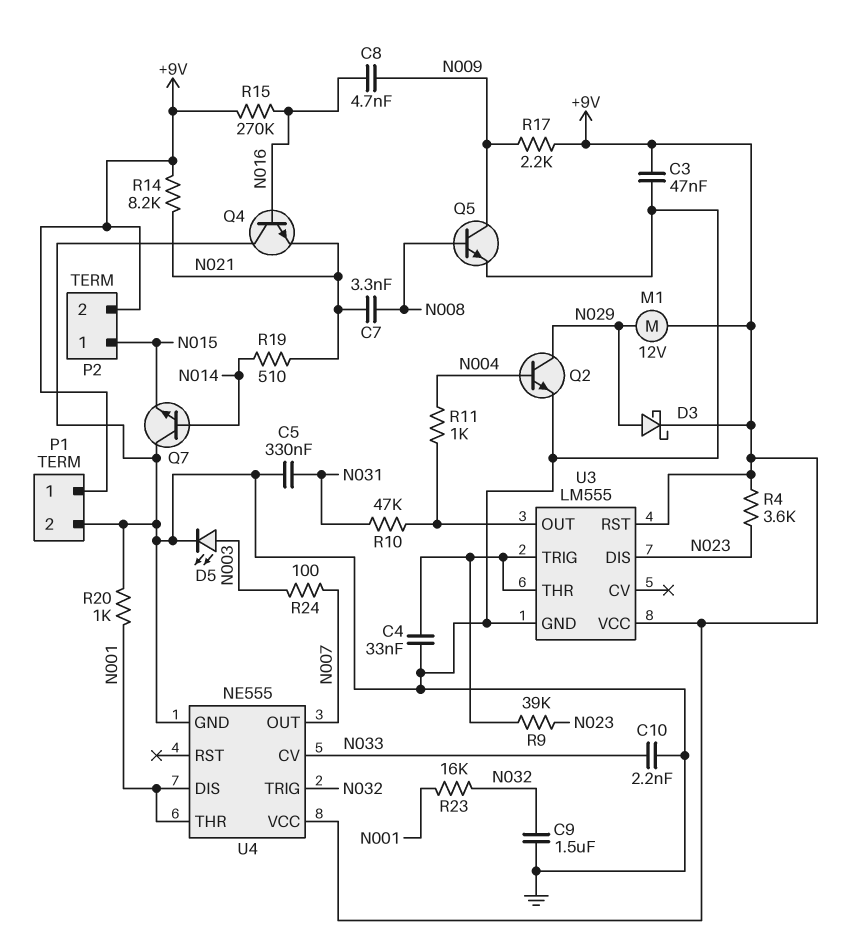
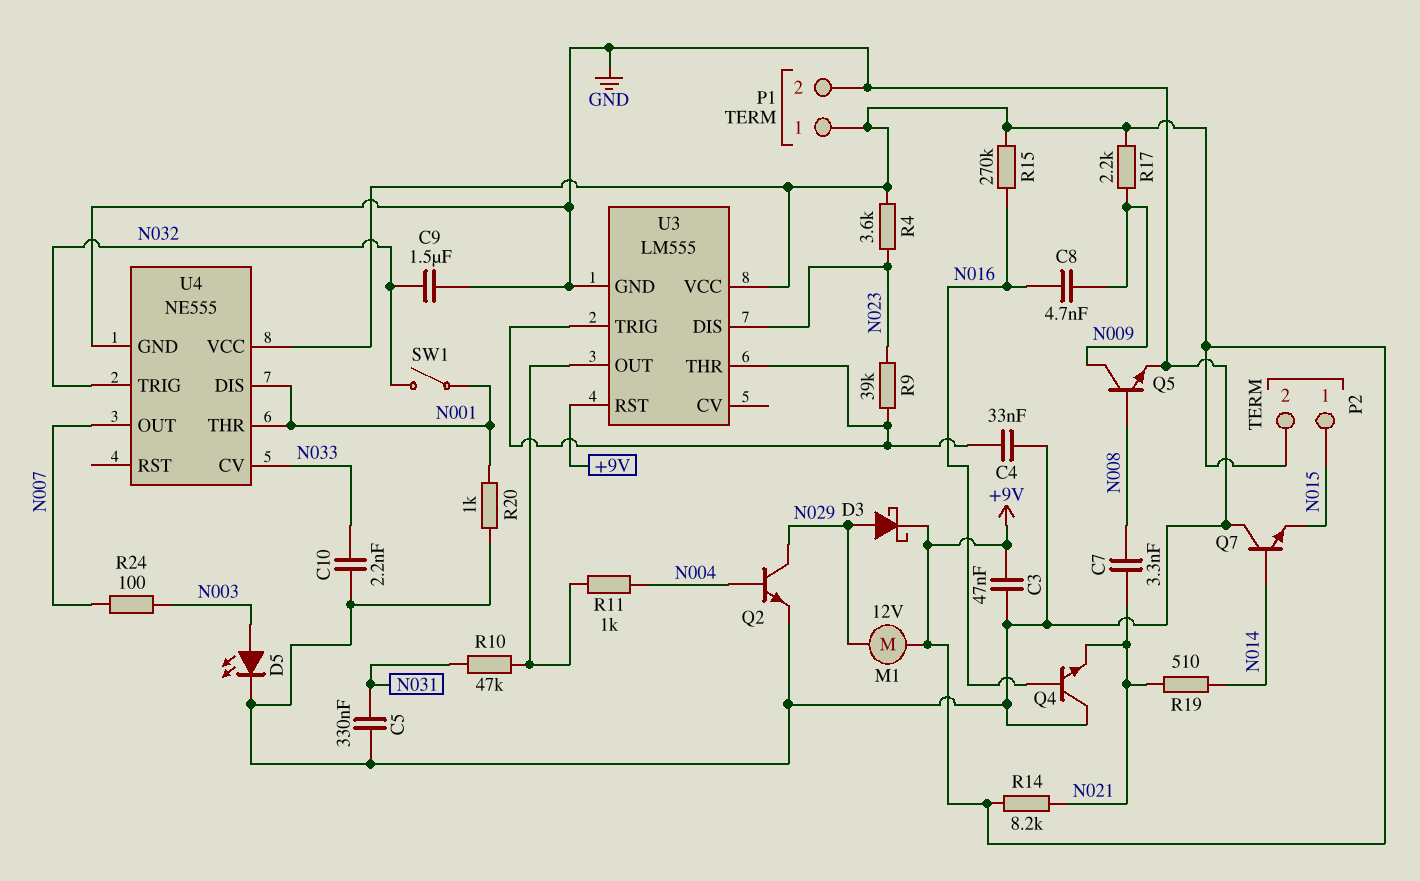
R23: 16k (N001, N032) -> none
SW1: none -> switch (N001, N032)

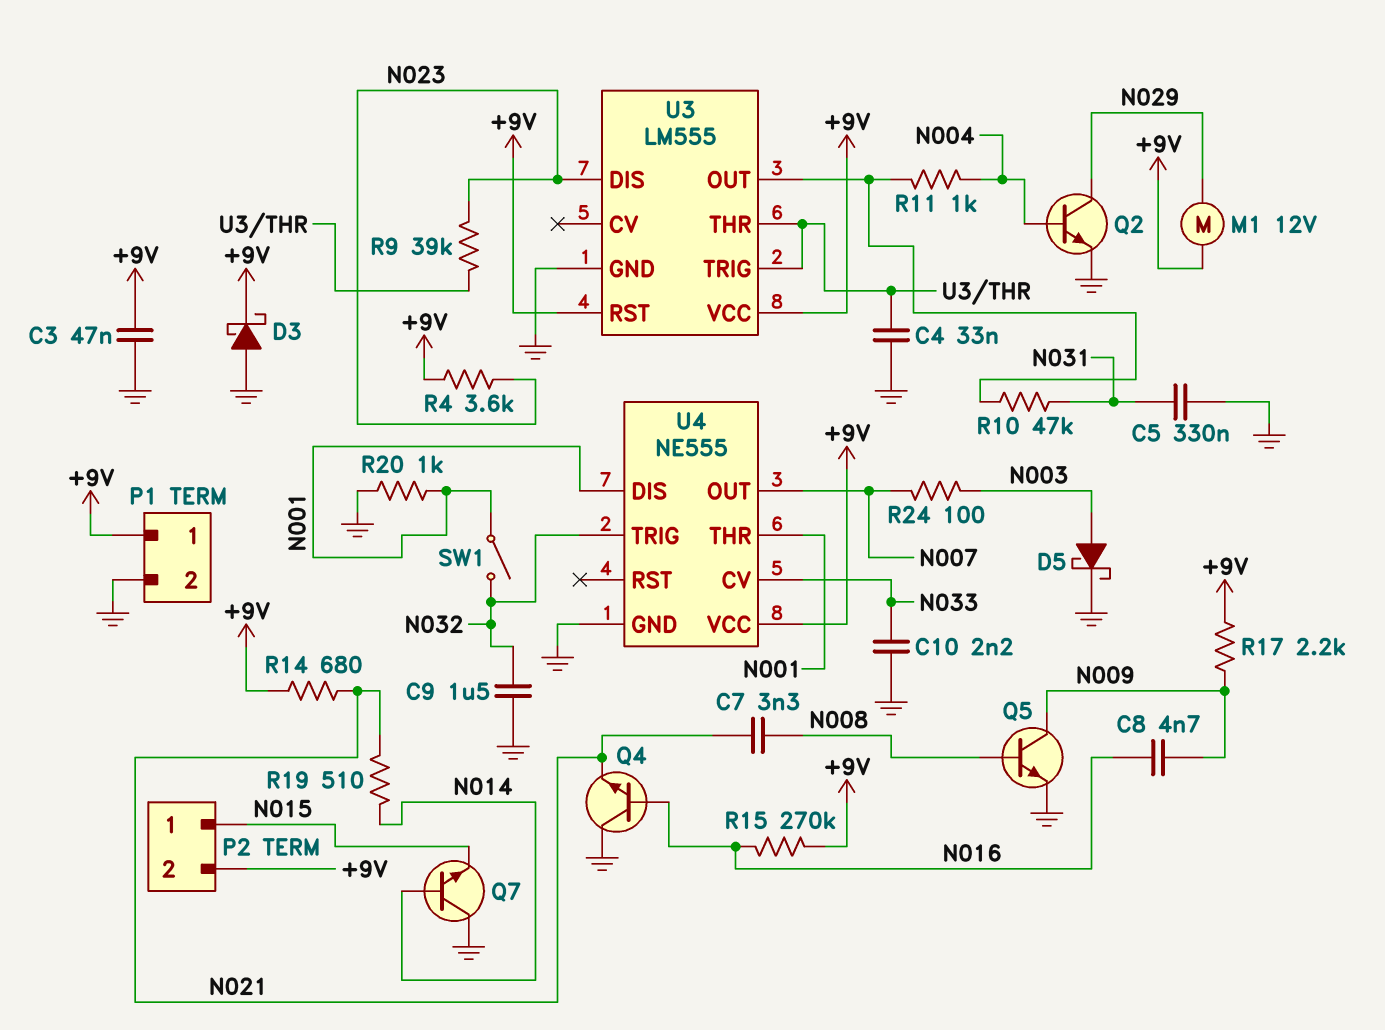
D3: schottky (A N029, K +9V) -> schottky (A GND, K +9V)
D5: LED (A N003, K GND) -> schottky (A N003, K GND)
R14: 8.2k (+9V, N021) -> 680 (+9V, N021)

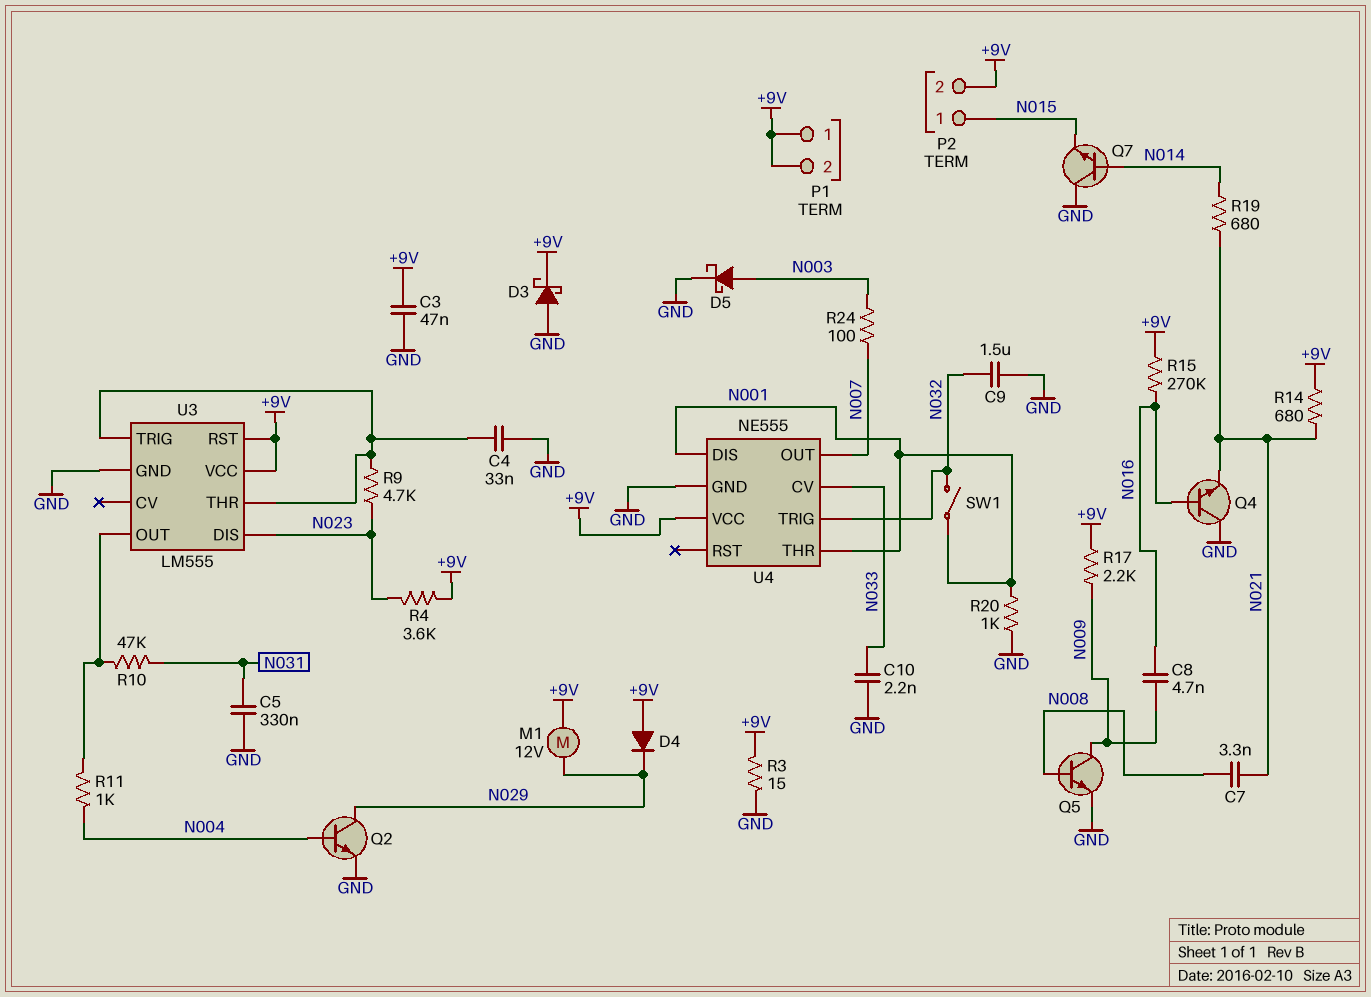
D4: none -> diode (A +9V, K N029)
P1 pin 2: GND -> +9V
R3: none -> 15 (+9V, GND)
R9: 39k (N023, U3/THR) -> 4.7k (N023, U3/THR)
R19: 510 (N014, N021) -> 680 (N014, N021)

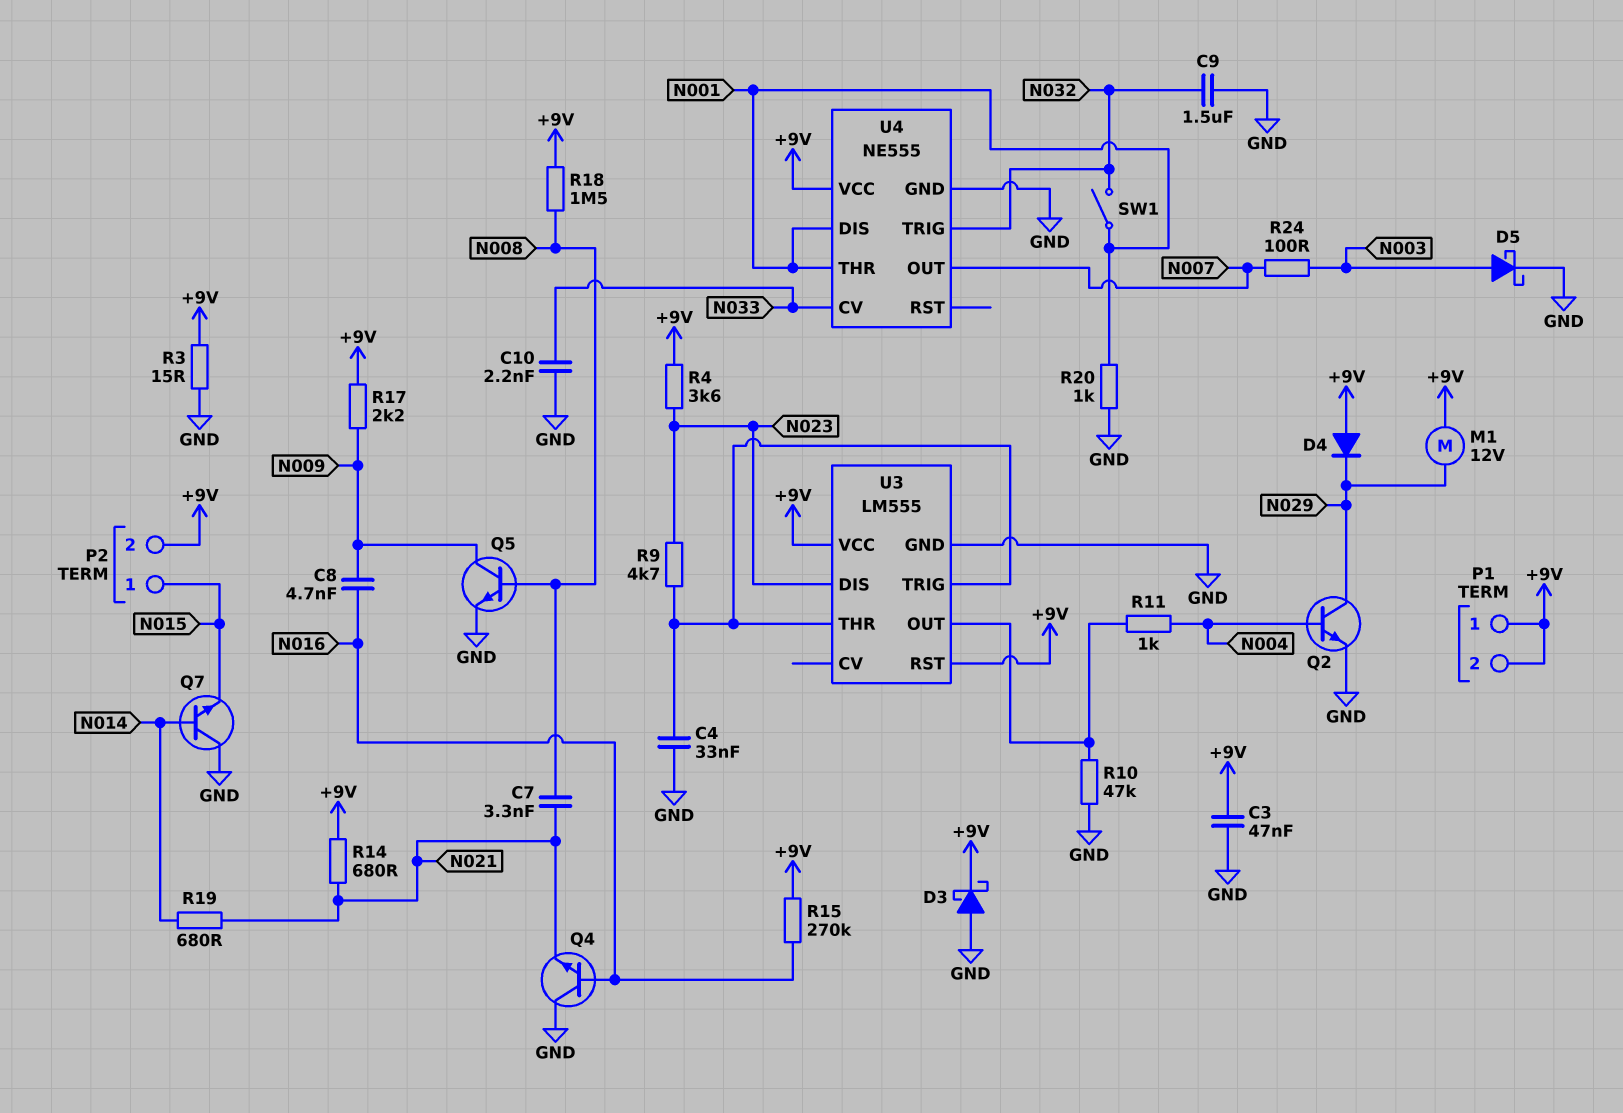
C5: 330nF (GND, N031) -> none
R10: 47k (N031, U3/OUT) -> 47k (GND, U3/OUT)
R18: none -> 1.5M (+9V, N008)

